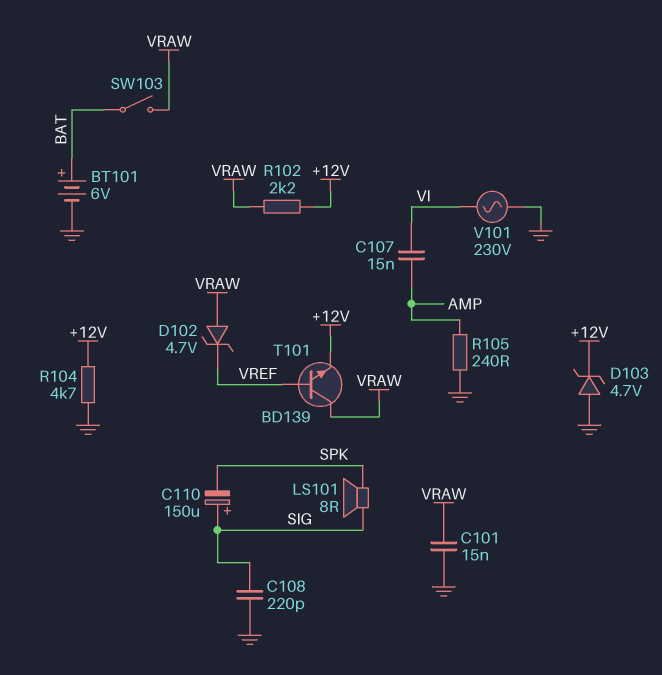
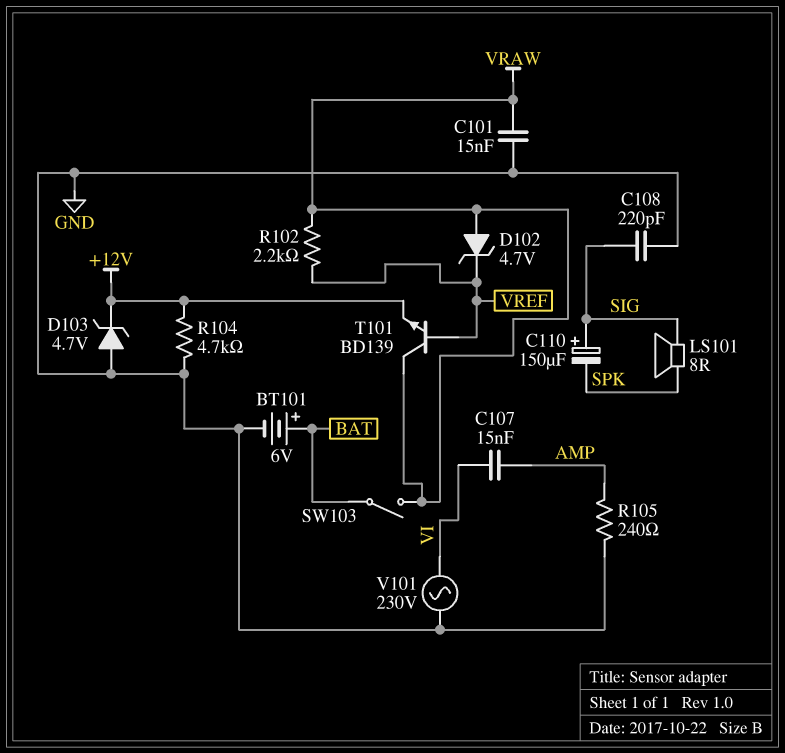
R102: 2.2k (+12V, VRAW) -> 2.2k (VRAW, VREF)

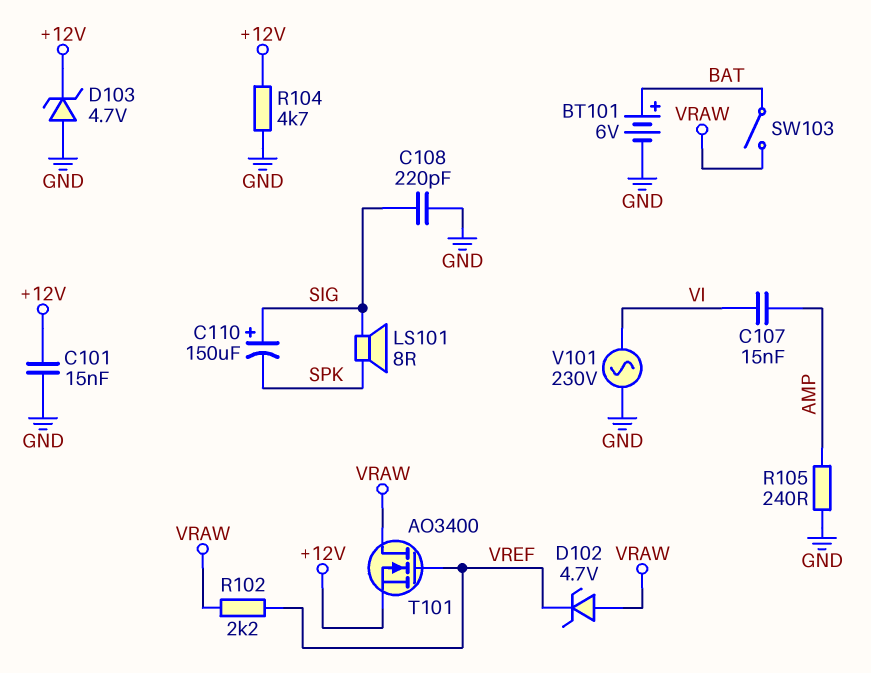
C101: 15nF (GND, VRAW) -> 15nF (+12V, GND)
T101: NPN BD139 (B VREF, C VRAW, E +12V) -> NMOS AO3400 (G VREF, D VRAW, S +12V)

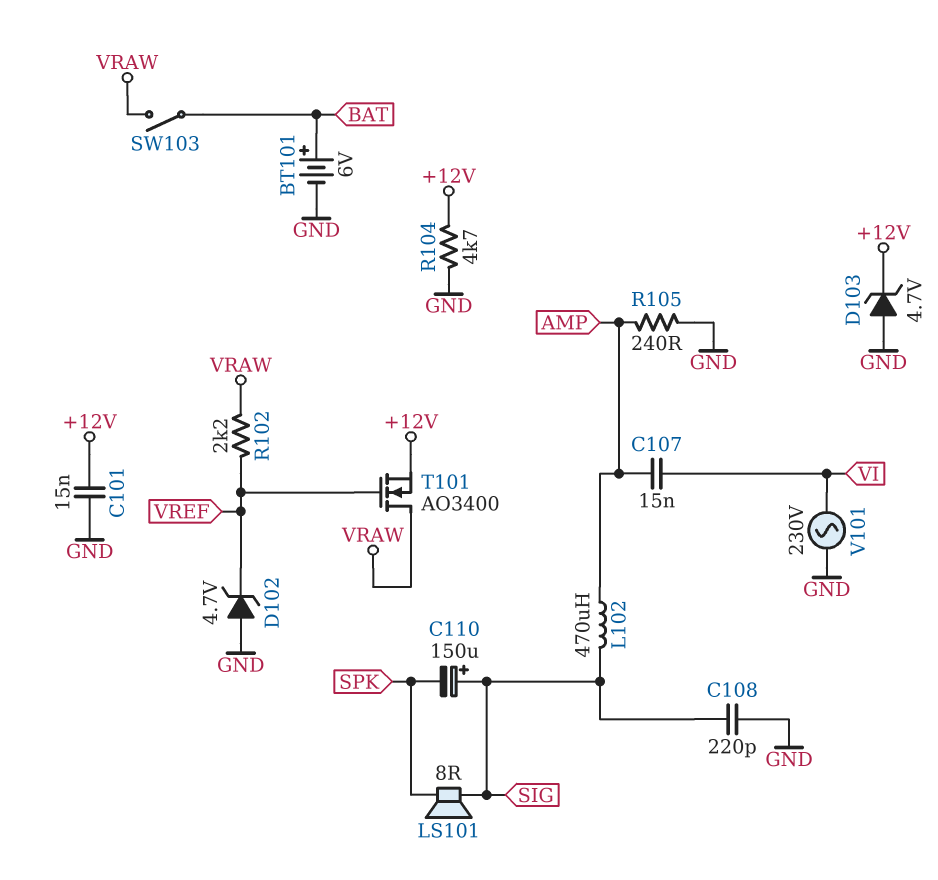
D102: zener 4.7V (A VRAW, K VREF) -> zener 4.7V (A GND, K VREF)
L102: none -> 470uH (AMP, SIG)

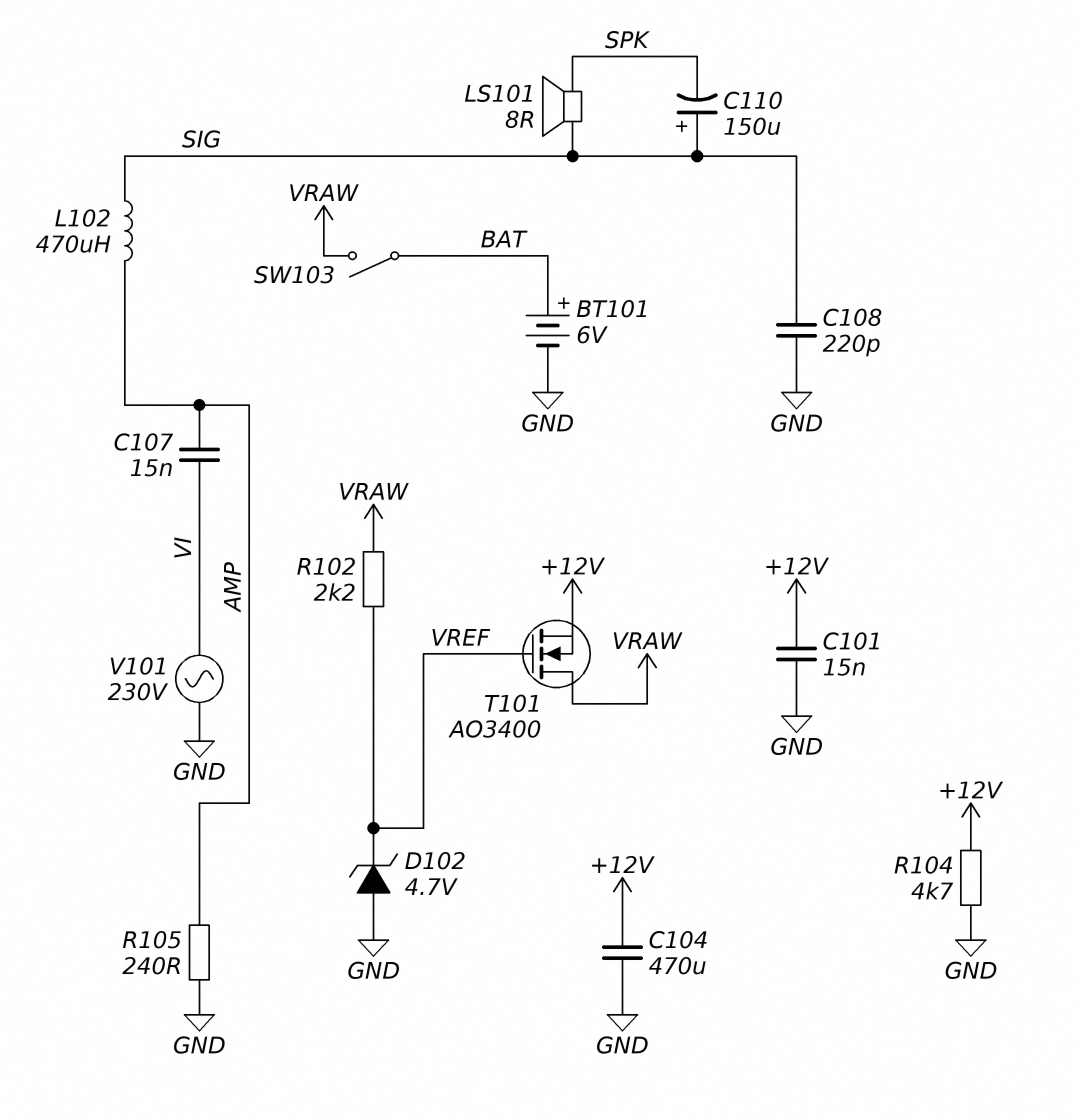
C104: none -> 470uF (+12V, GND)
D103: zener 4.7V (A GND, K +12V) -> none

